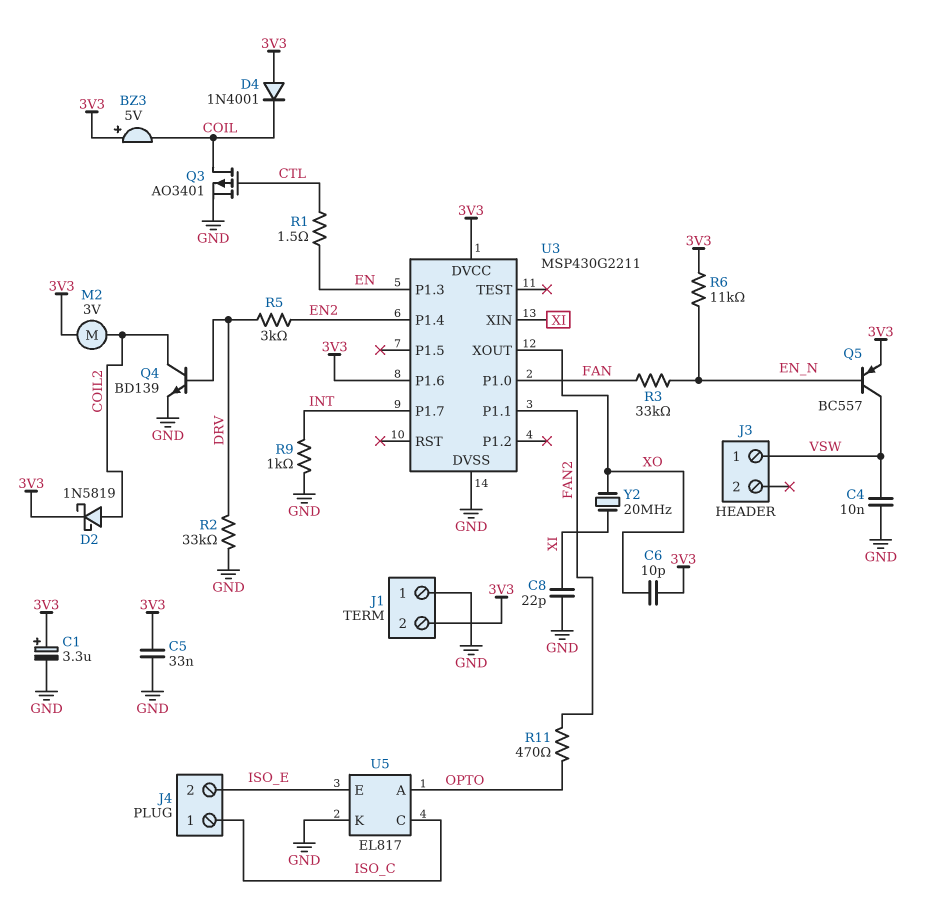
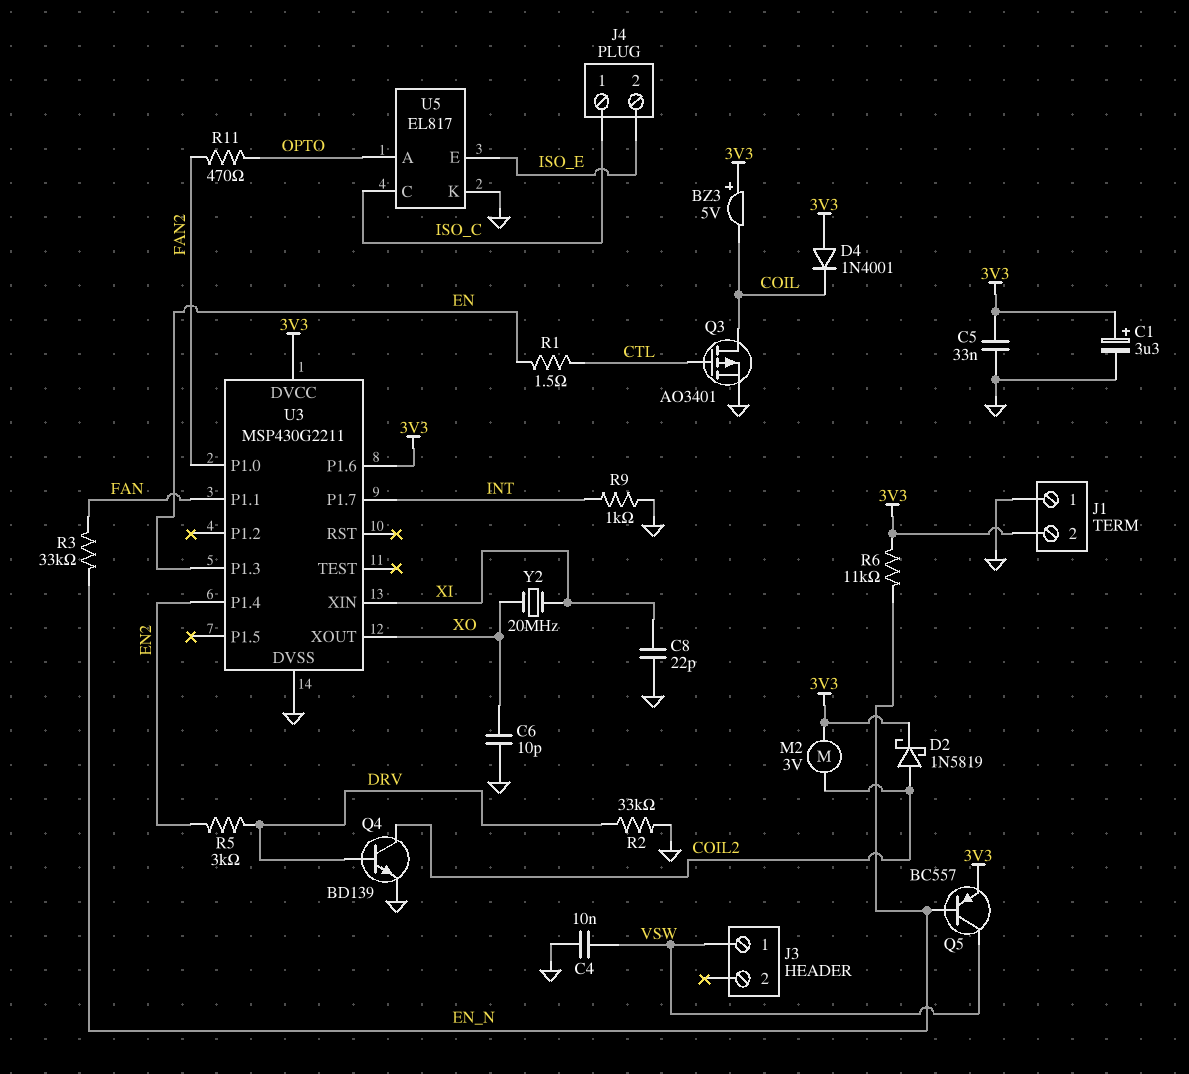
C6: 10pF (3V3, XO) -> 10pF (GND, XO)
U3 pin P1.0: FAN -> FAN2
U3 pin P1.1: FAN2 -> FAN

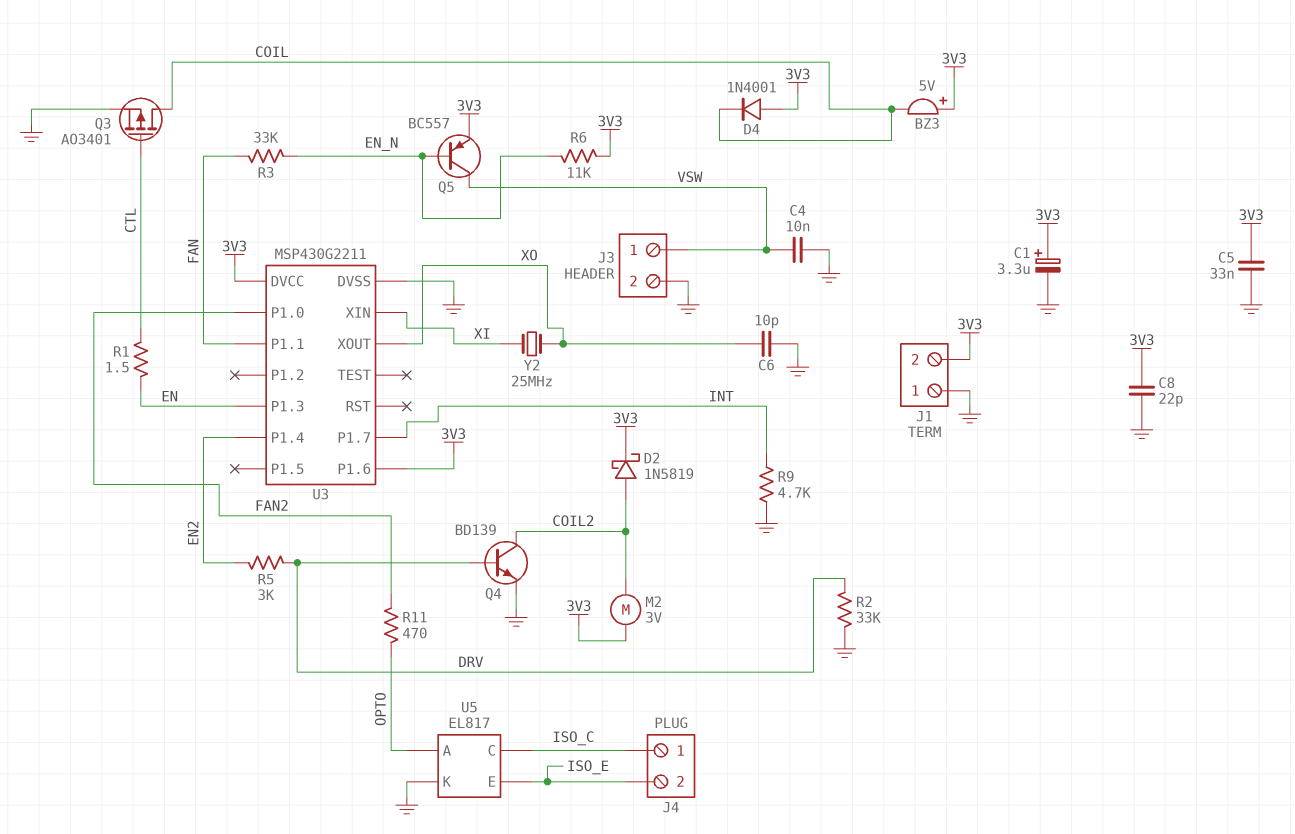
C8: 22pF (GND, XI) -> 22pF (3V3, GND)
J3 pin 2: none -> GND
R9: 1k (GND, INT) -> 4.7k (GND, INT)
Y2: 20MHz (XI, XO) -> 25MHz (XI, XO)

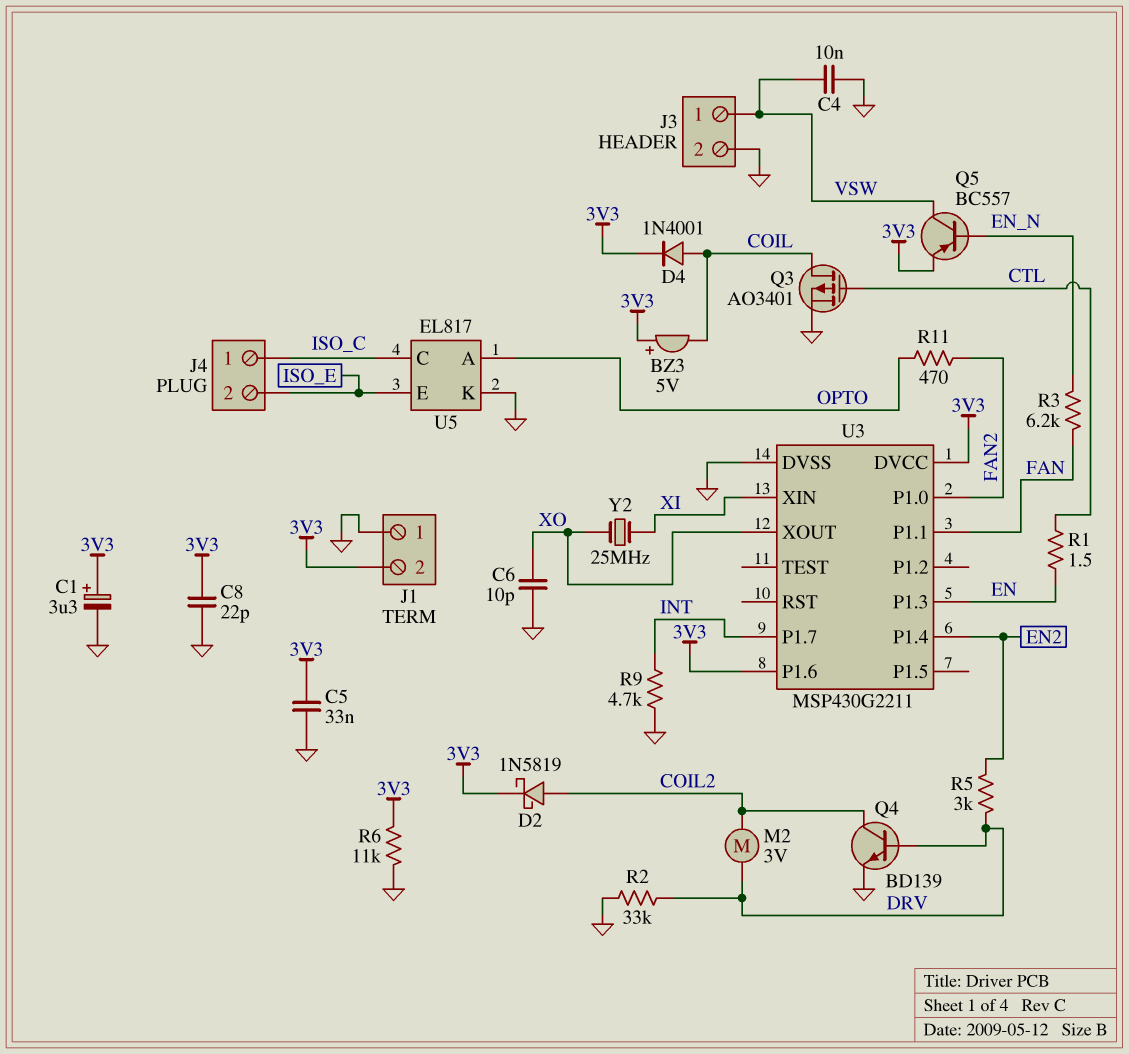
D4: diode 1N4001 (A 3V3, K COIL) -> diode 1N4001 (A COIL, K 3V3)
M2: motor 3V (3V3, COIL2) -> motor 3V (COIL2, DRV)
R3: 33k (EN_N, FAN) -> 6.2k (EN_N, FAN)
R6: 11k (3V3, EN_N) -> 11k (3V3, GND)

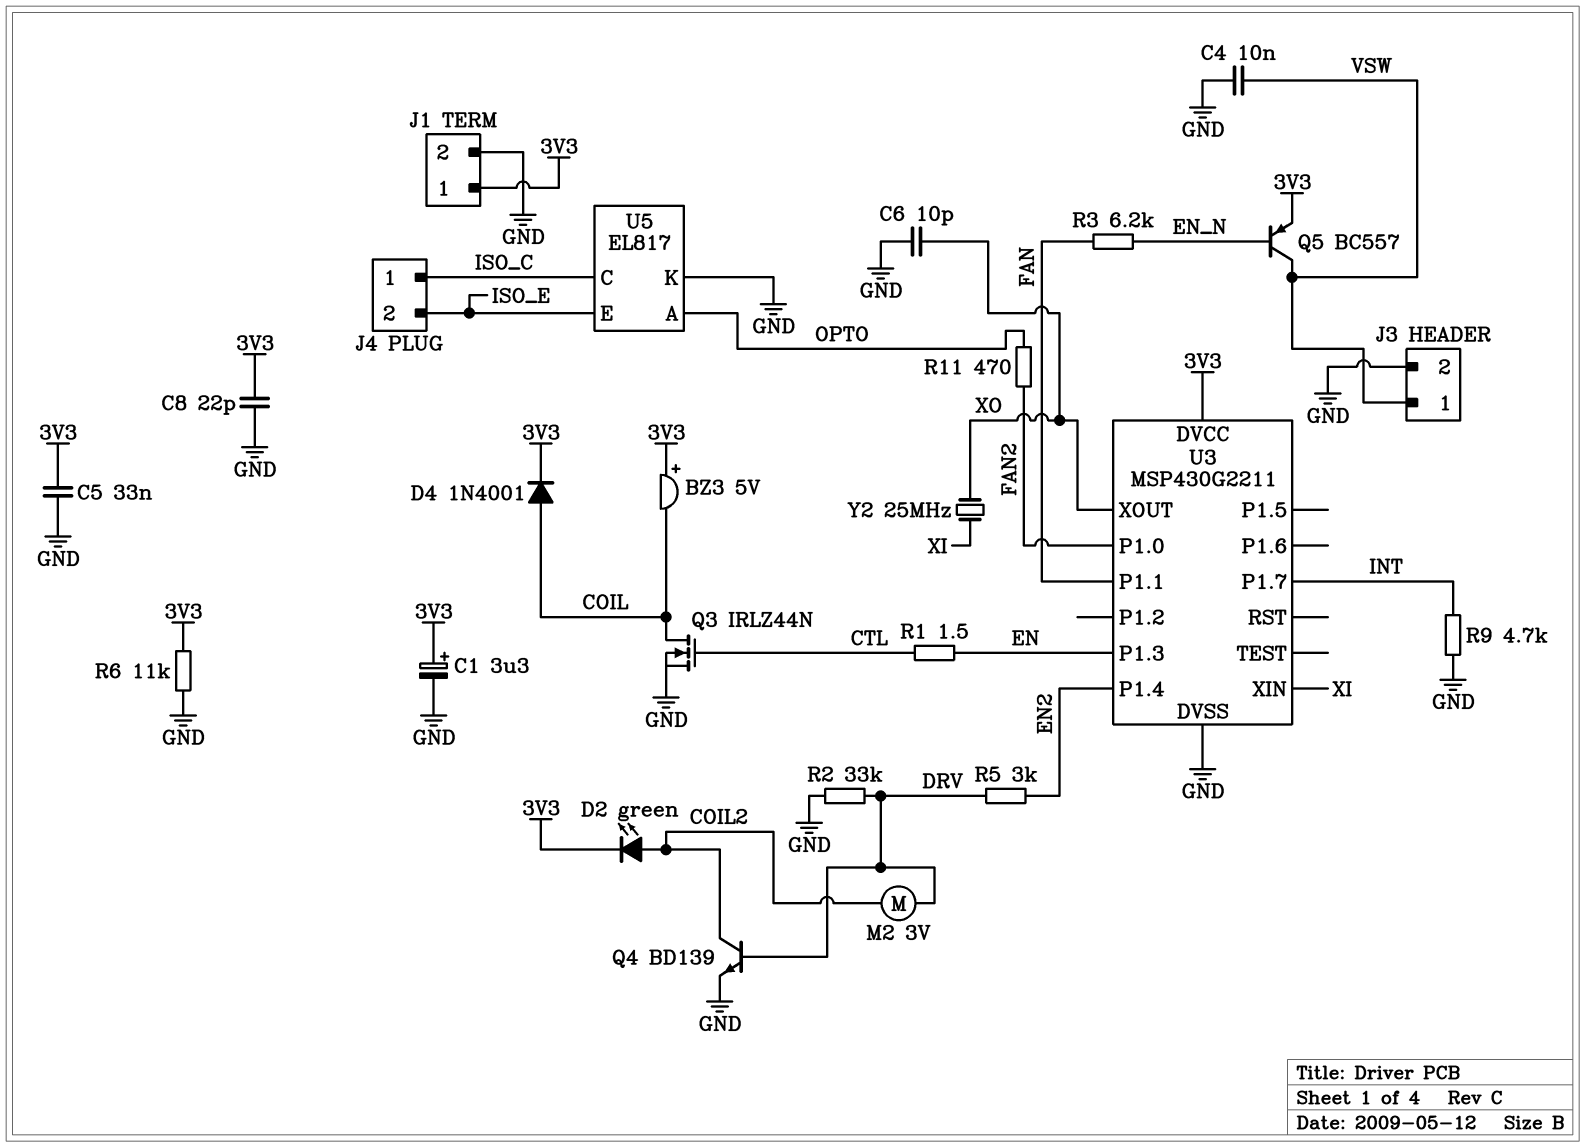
D2: schottky 1N5819 (A COIL2, K 3V3) -> LED green (A COIL2, K 3V3)
J1 pin 1: GND -> 3V3
J1 pin 2: 3V3 -> GND
Q3: PMOS AO3401 (G CTL, D COIL, S GND) -> NMOS IRLZ44N (G CTL, D COIL, S GND)
U3 pin P1.6: 3V3 -> none

